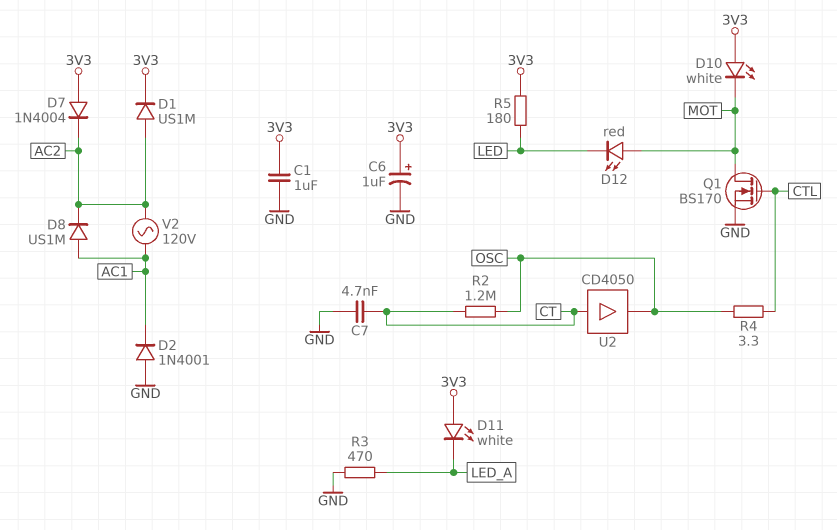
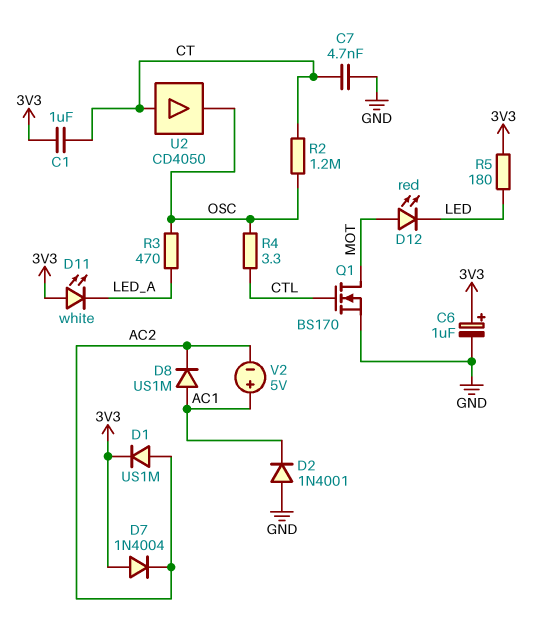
C1: 1uF (3V3, GND) -> 1uF (3V3, CT)
D10: LED white (A 3V3, K MOT) -> none
R3: 470 (GND, LED_A) -> 470 (LED_A, OSC)
V2: AC 120V (AC1, AC2) -> 5V (plus AC1, minus AC2)

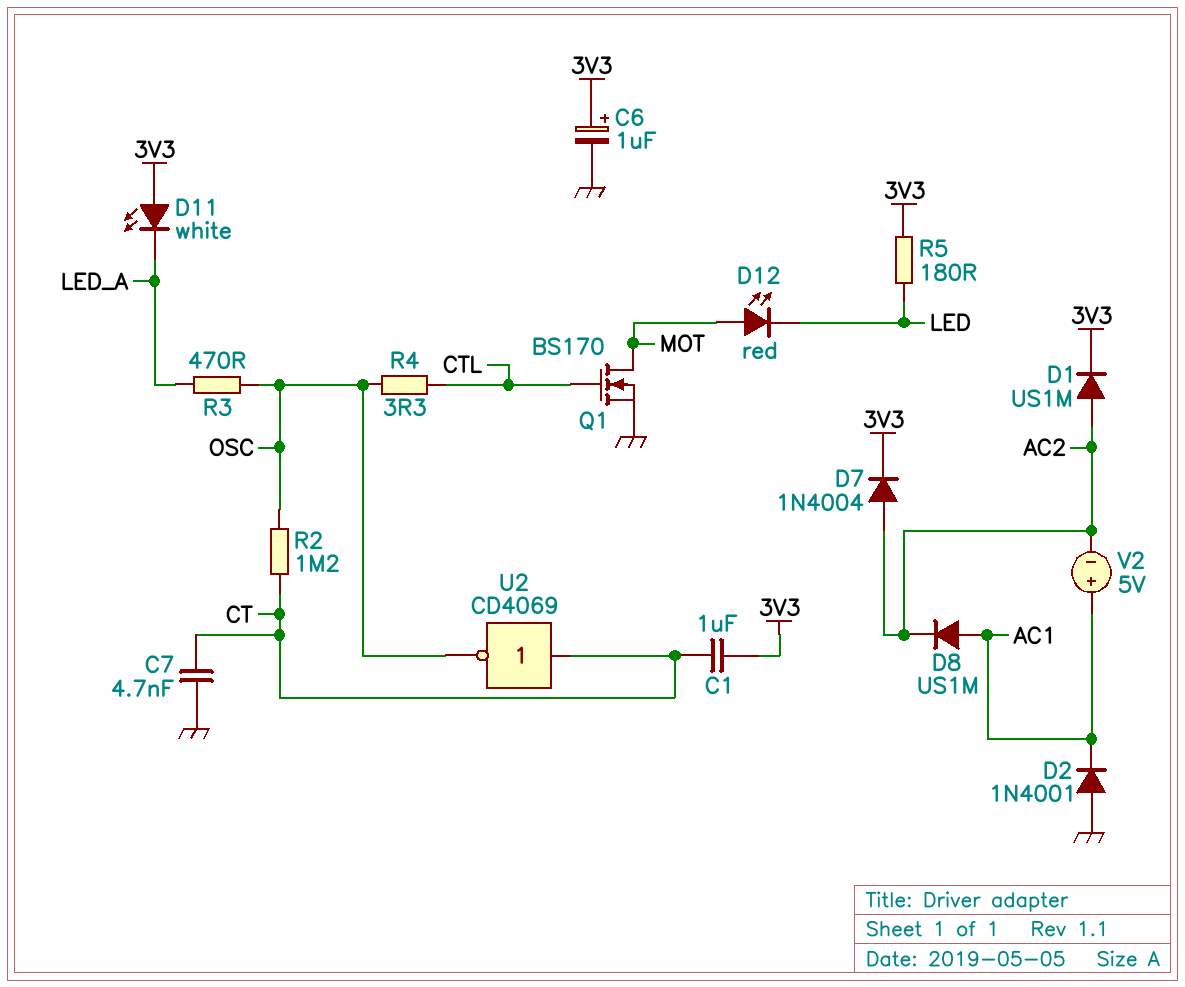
D7: diode 1N4004 (A 3V3, K AC2) -> diode 1N4004 (A AC2, K 3V3)
U2: buffer CD4050 (in CT, out OSC) -> NOT CD4069 (in CT, out OSC)

